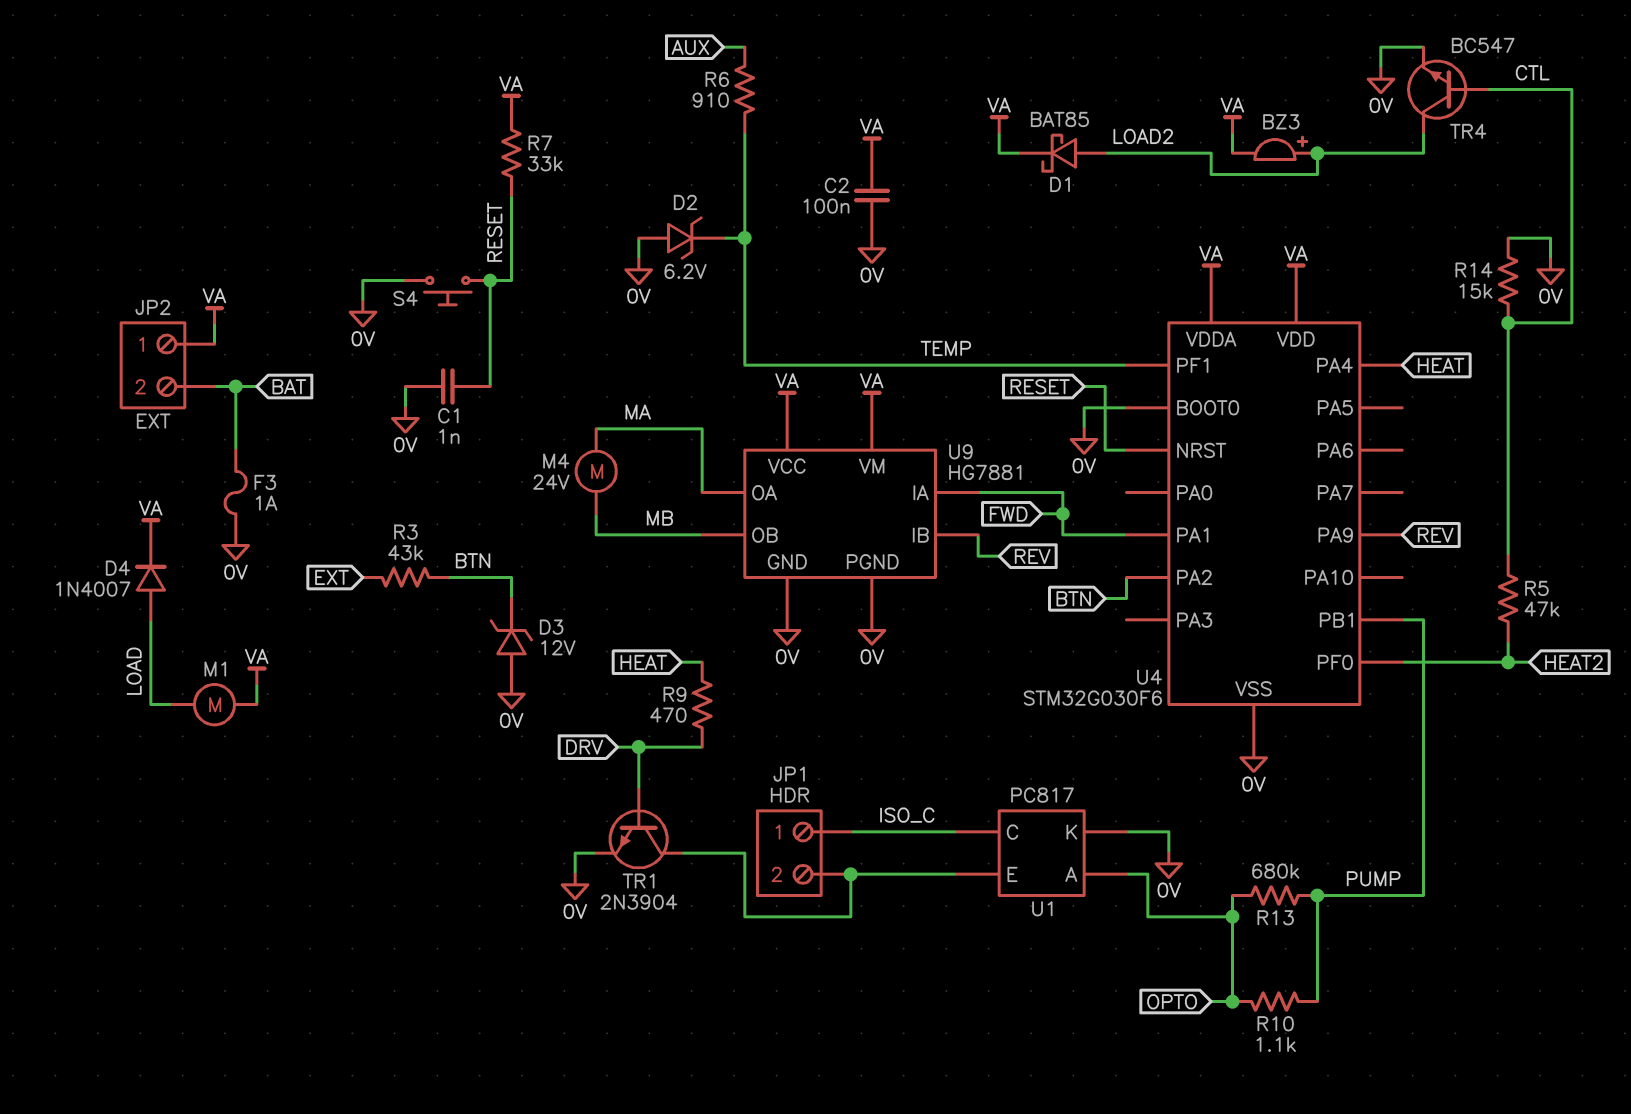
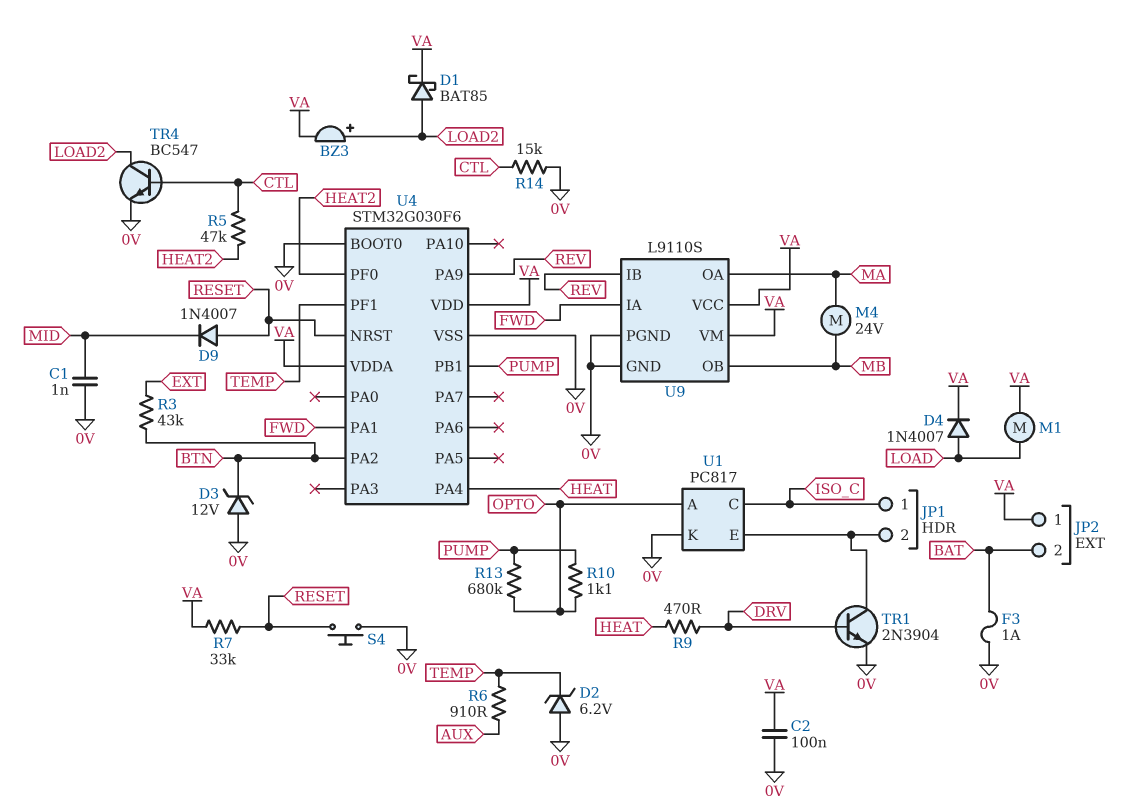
C1: 1nF (0V, RESET) -> 1nF (0V, MID)
D9: none -> diode 1N4007 (A RESET, K MID)
U9: HG7881 -> L9110S

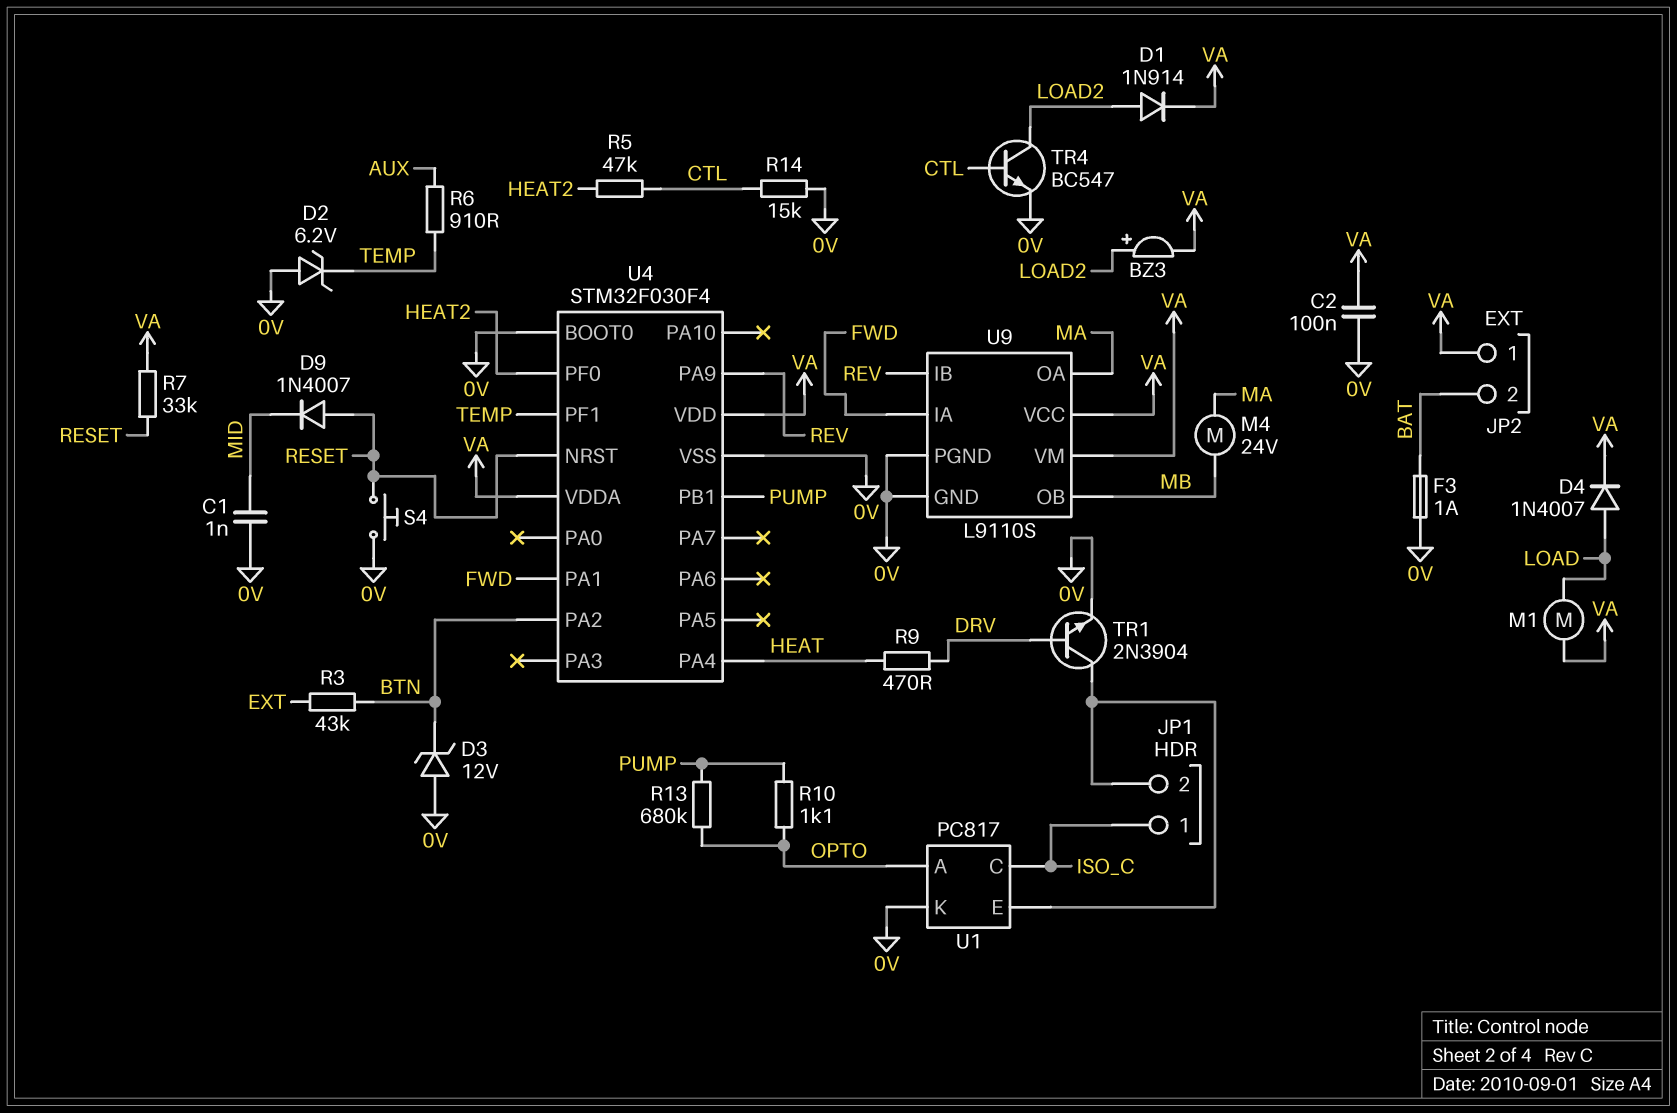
D1: schottky BAT85 (A LOAD2, K VA) -> diode 1N914 (A LOAD2, K VA)
U4: STM32G030F6 -> STM32F030F4

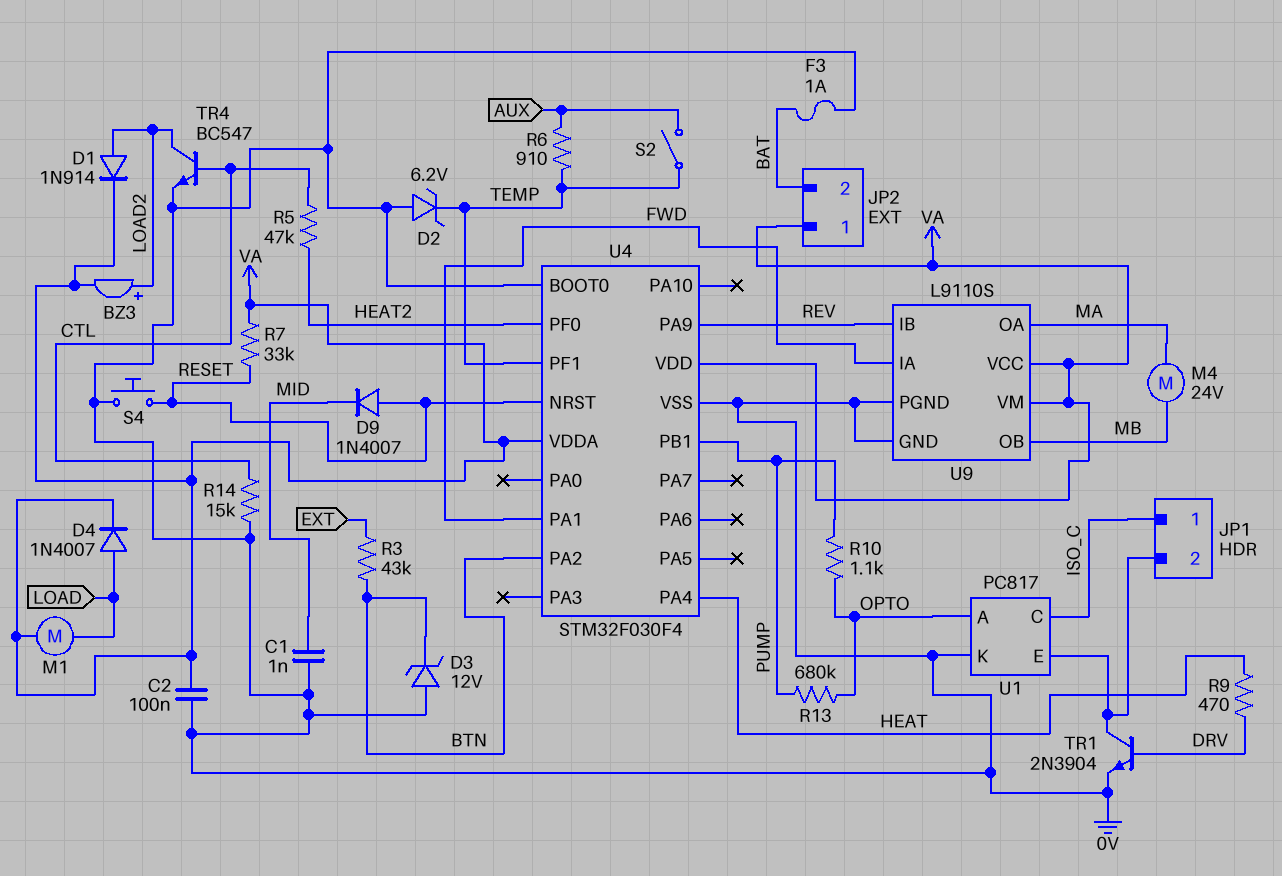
S2: none -> switch (AUX, TEMP)

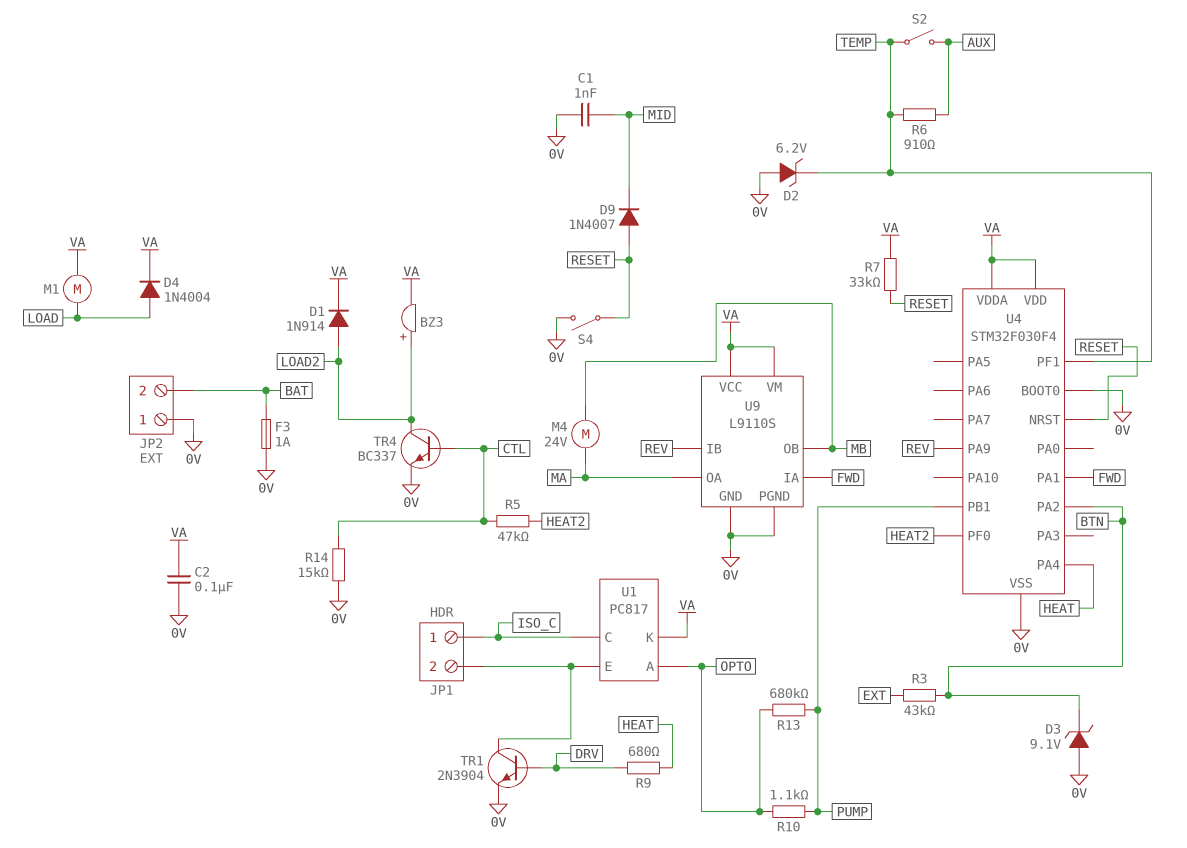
D3: zener 12V (A 0V, K BTN) -> zener 9.1V (A 0V, K BTN)
D4: diode 1N4007 (A LOAD, K VA) -> diode 1N4004 (A LOAD, K VA)
JP2 pin 1: VA -> 0V
R9: 470 (DRV, HEAT) -> 680 (DRV, HEAT)
S4: button (0V, RESET) -> switch (0V, RESET)
TR4: NPN BC547 (B CTL, C LOAD2, E 0V) -> NPN BC337 (B CTL, C LOAD2, E 0V)
U1 pin K: 0V -> VA

